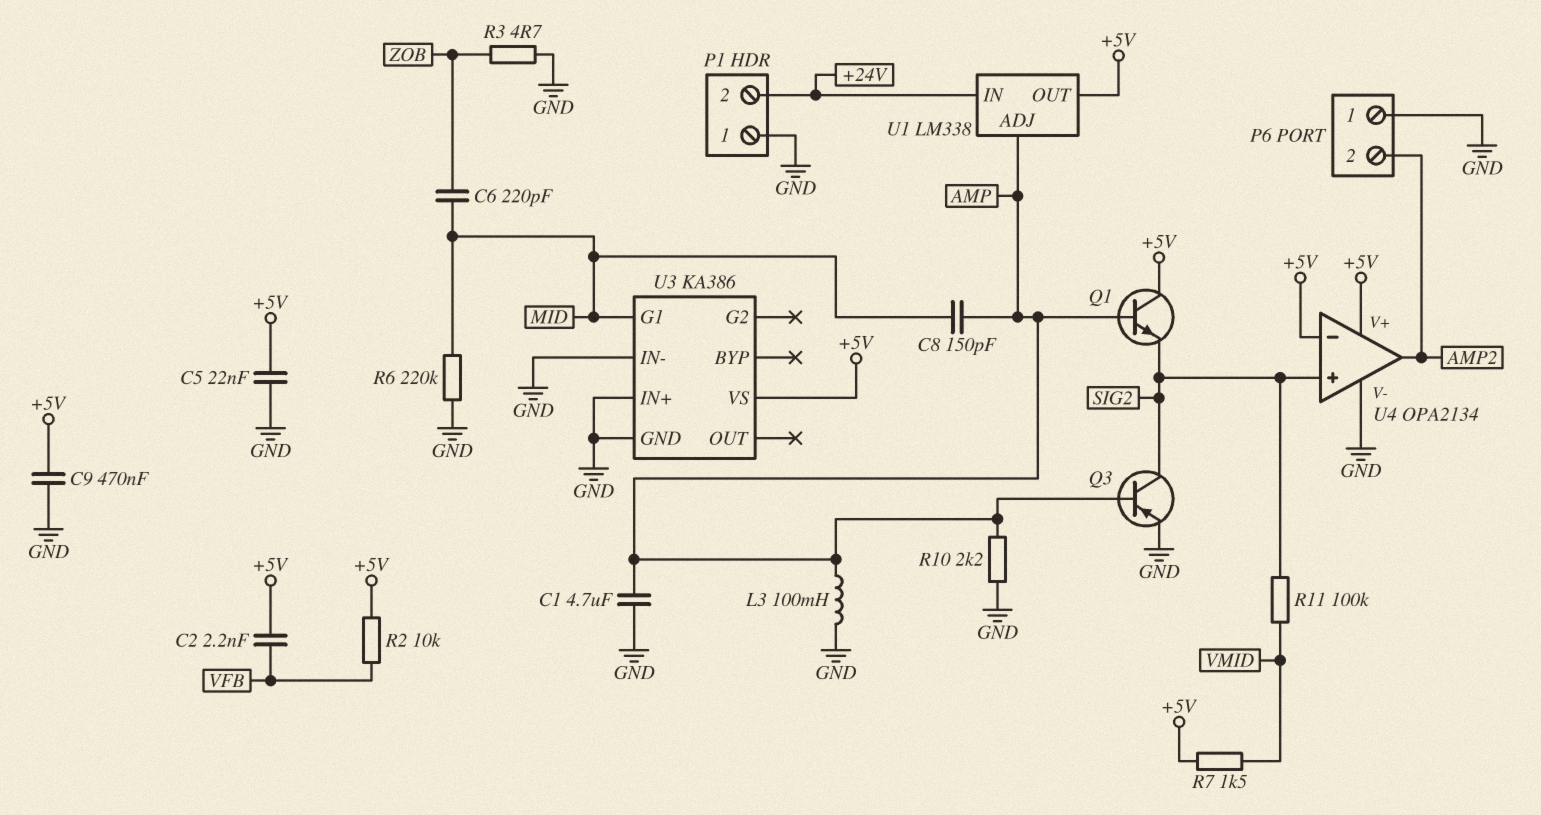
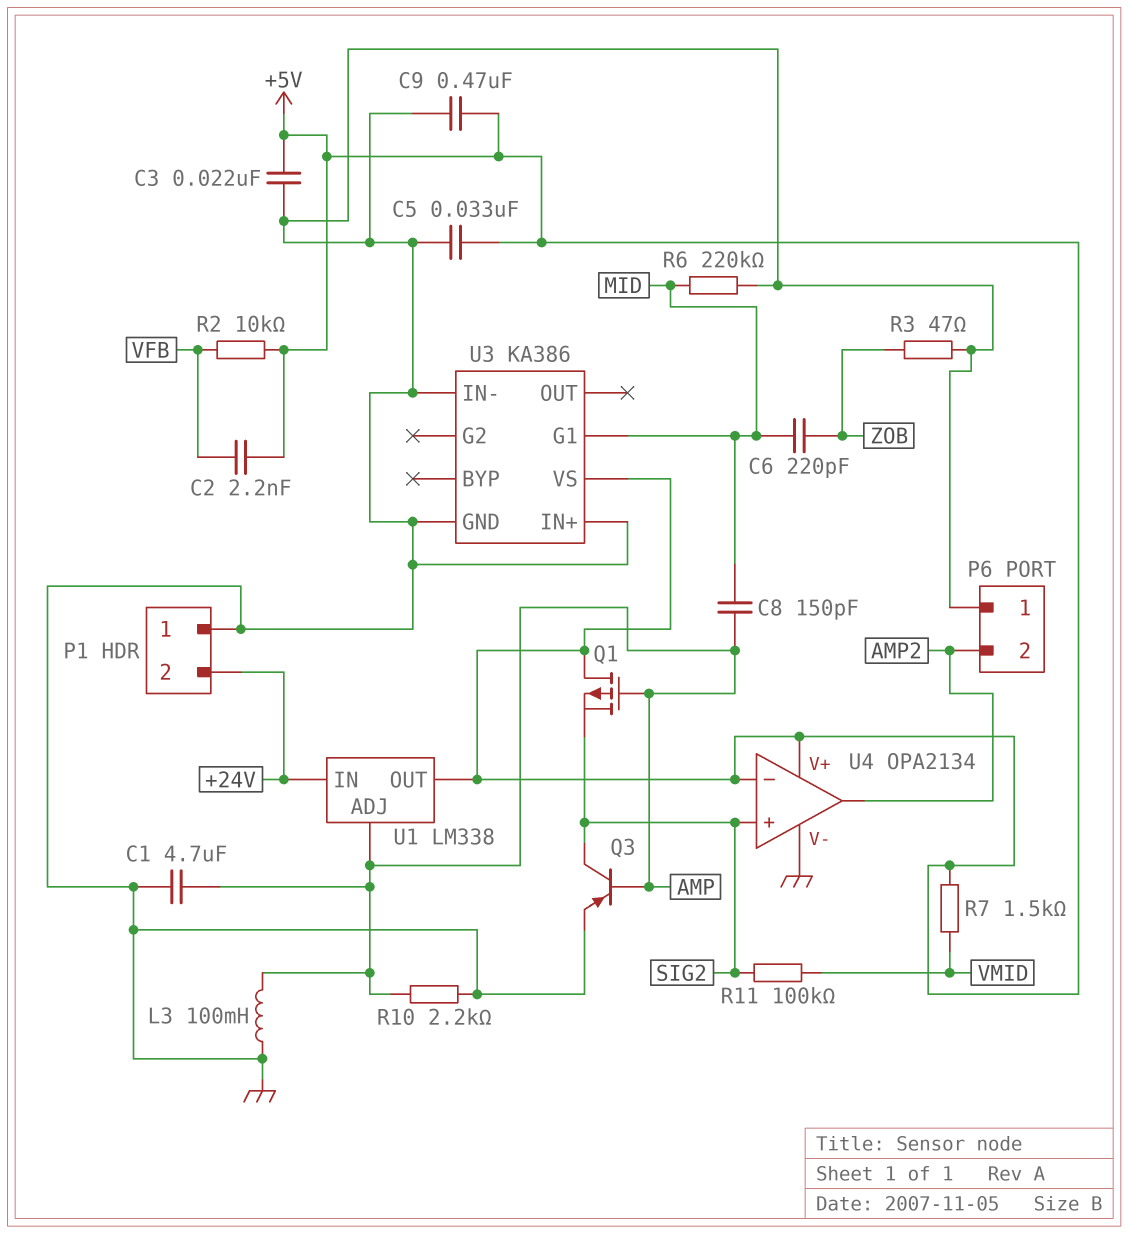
C3: none -> 22nF (+5V, GND)
C5: 22nF (+5V, GND) -> 33nF (+5V, GND)
Q1: NPN (B AMP, C +5V, E SIG2) -> PMOS (G AMP, D +5V, S SIG2)
R3: 4.7 (GND, ZOB) -> 47 (GND, ZOB)

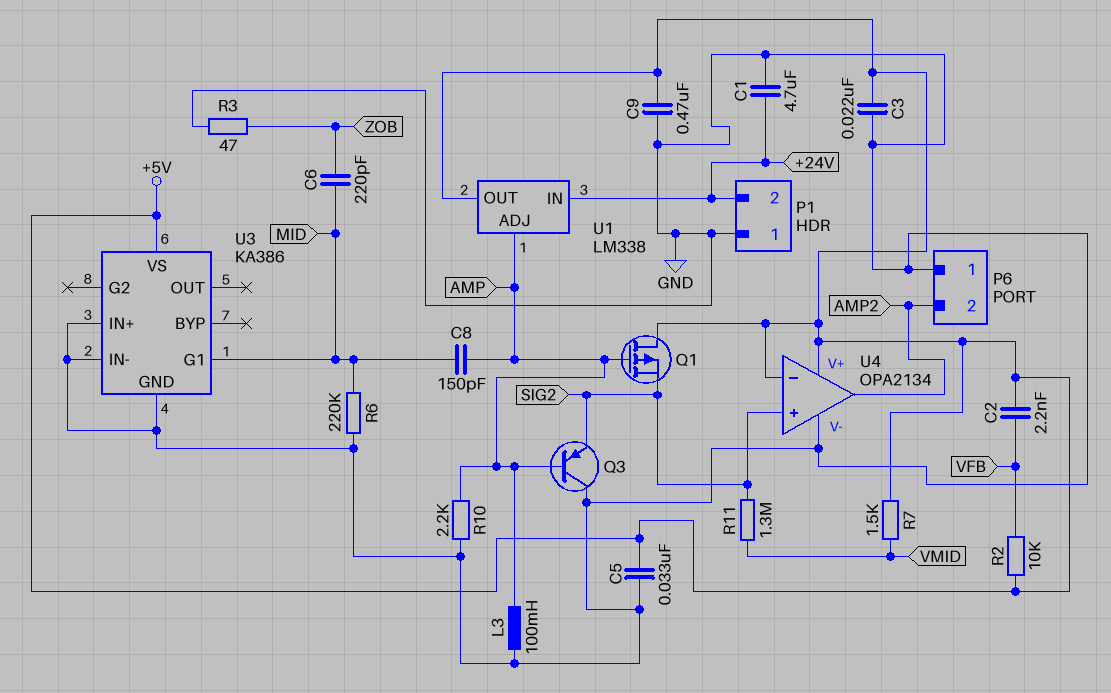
C1: 4.7uF (AMP, GND) -> 4.7uF (+24V, GND)
Q3: PNP (B AMP, C SIG2, E GND) -> PNP (B AMP, C GND, E SIG2)
R11: 100k (SIG2, VMID) -> 1.3M (SIG2, VMID)

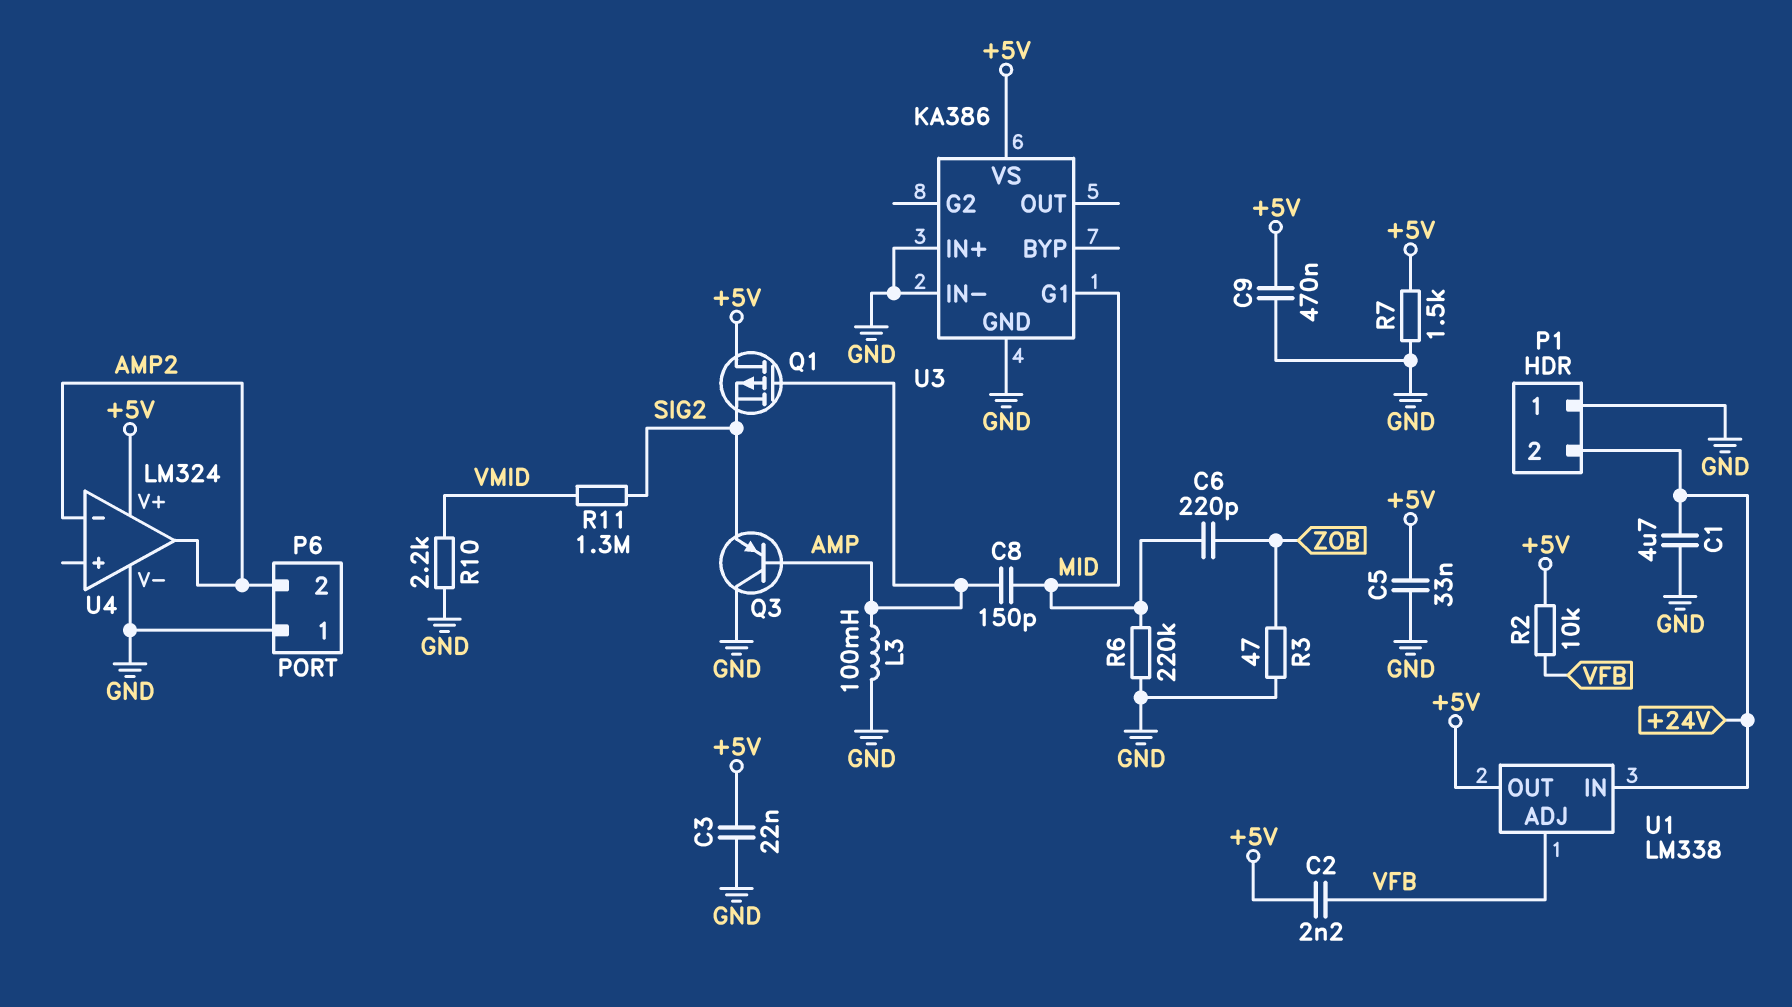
R7: 1.5k (+5V, VMID) -> 1.5k (+5V, GND)
R10: 2.2k (AMP, GND) -> 2.2k (GND, VMID)
U1 pin ADJ: AMP -> VFB
U4: OPA2134 -> LM324
U4 pin in+: SIG2 -> none
U4 pin in-: +5V -> AMP2

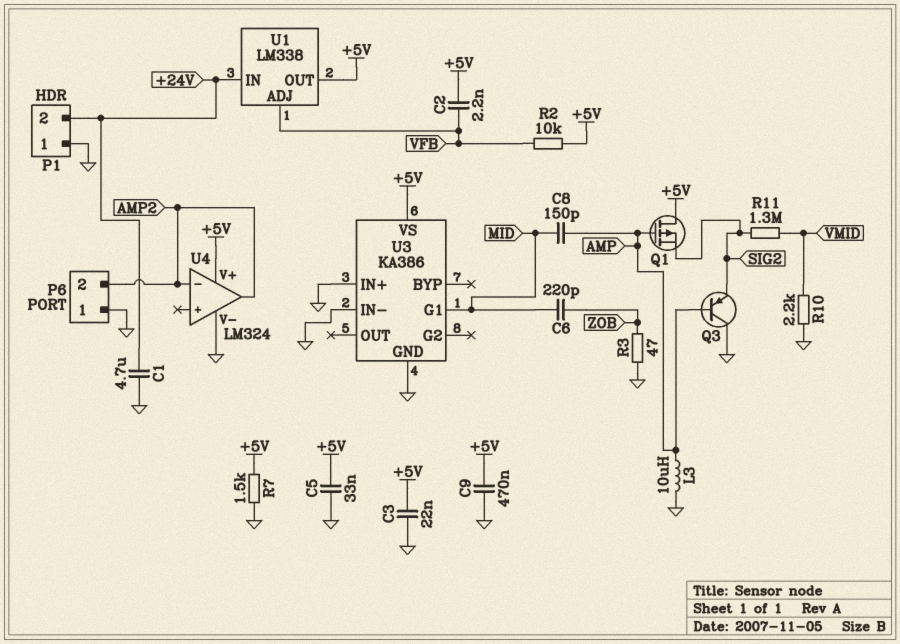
L3: 100mH (AMP, GND) -> 10uH (AMP, GND)
R6: 220k (GND, MID) -> none

